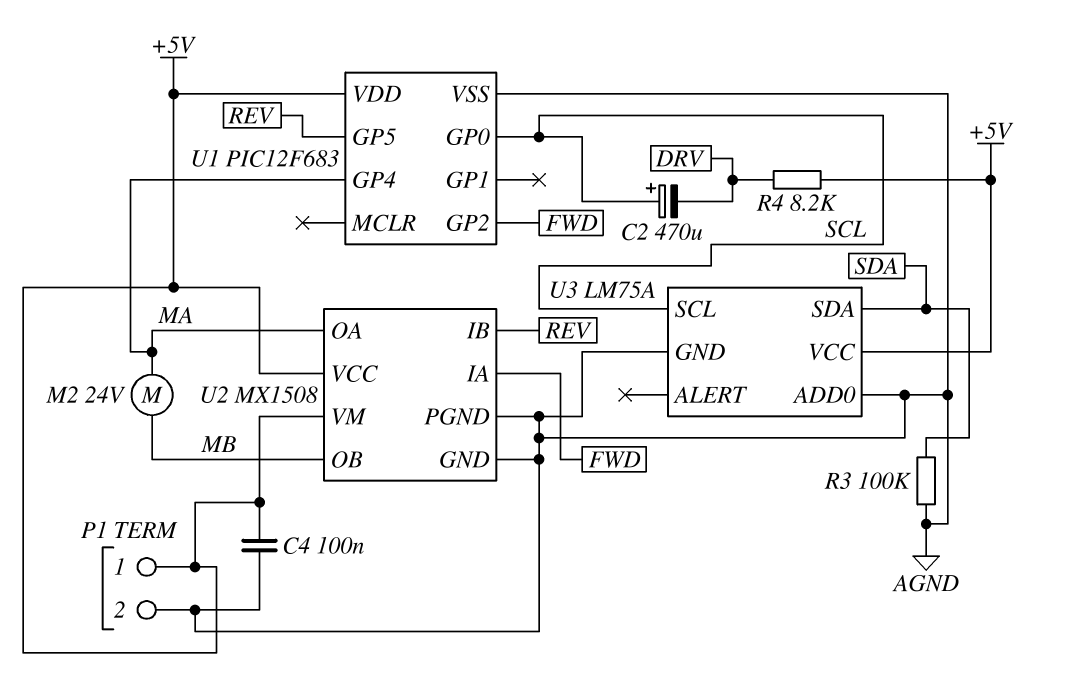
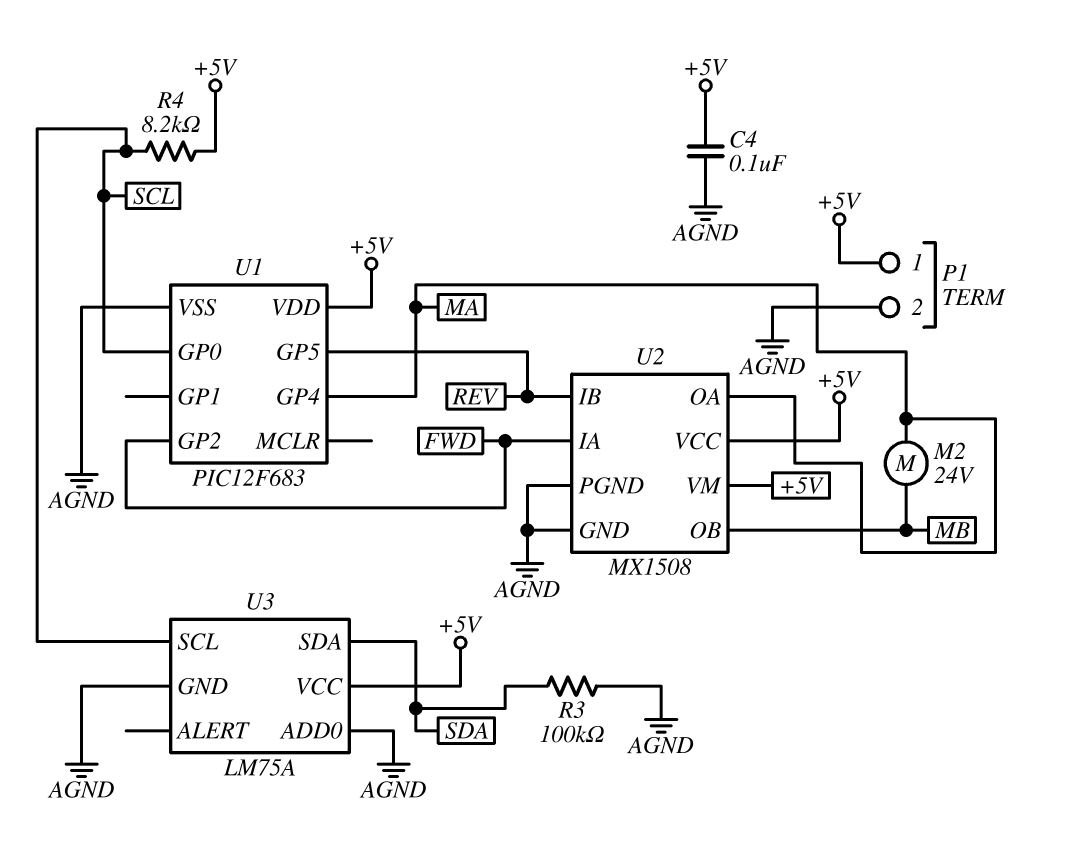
C2: 470uF (plus SCL, minus DRV) -> none
R4: 8.2k (+5V, DRV) -> 8.2k (+5V, SCL)

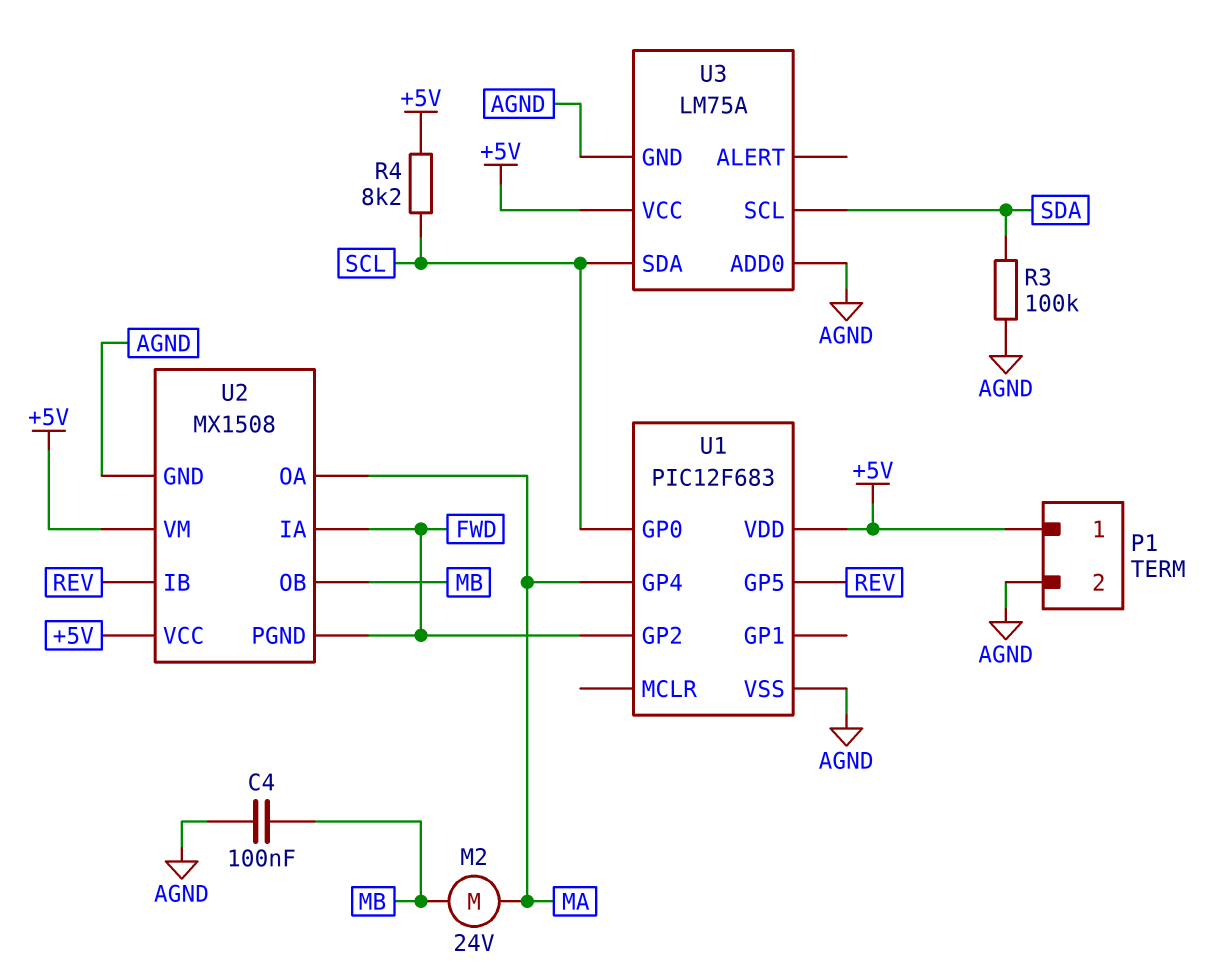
C4: 100nF (+5V, AGND) -> 100nF (AGND, MB)
U2 pin PGND: AGND -> FWD
U3 pin SCL: SCL -> SDA
U3 pin SDA: SDA -> SCL

